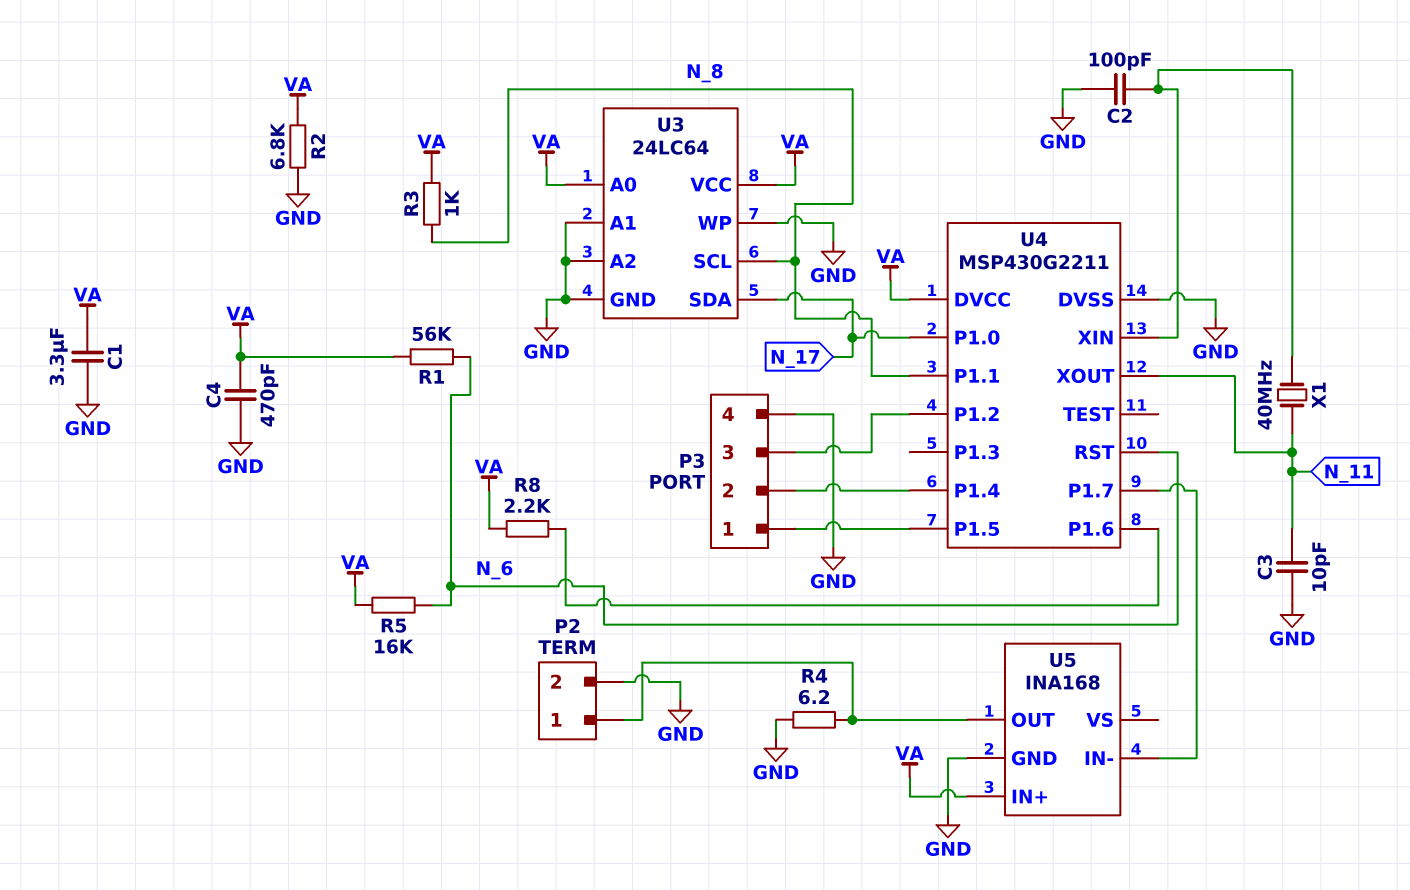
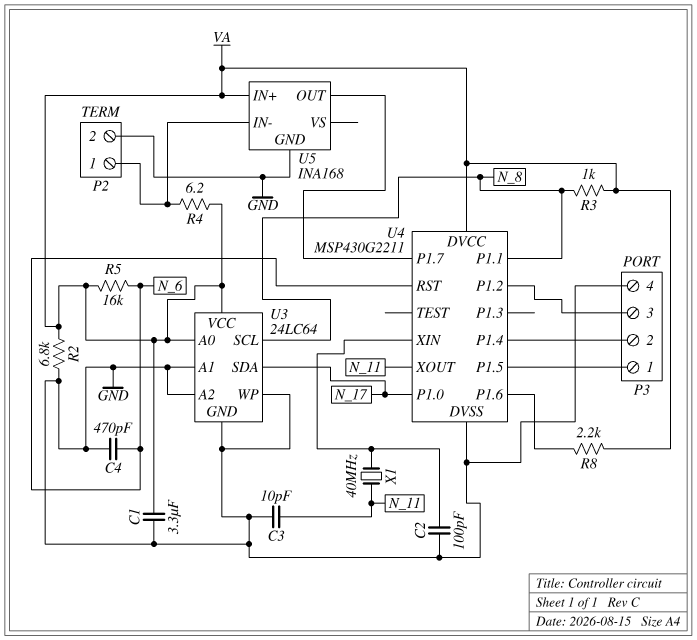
C4: 470pF (GND, VA) -> 470pF (GND, N_6)
R1: 56k (N_6, VA) -> none
R4: 6.2 (GND, P2/1) -> 6.2 (P2/1, VA)
U5 pin IN-: U4/P1.7 -> P2/1
U5 pin OUT: P2/1 -> U4/P1.7

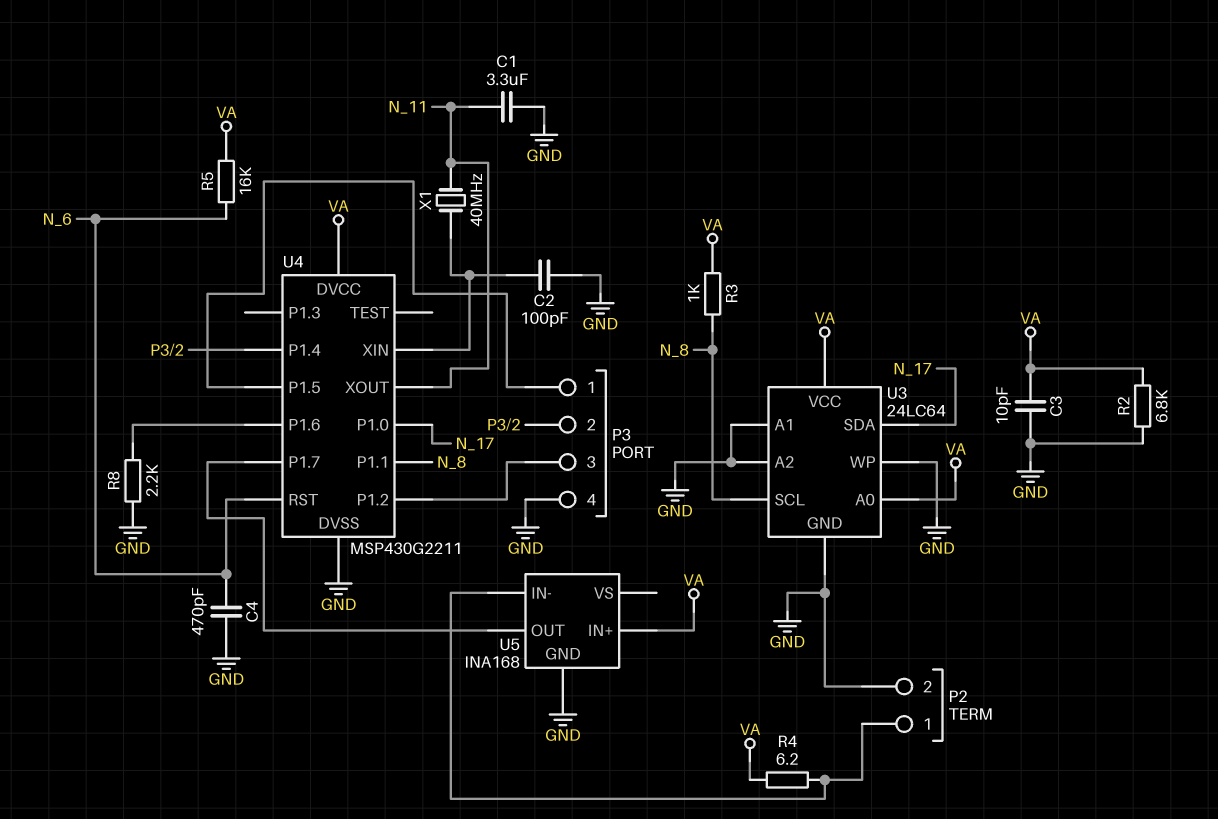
C1: 3.3uF (GND, VA) -> 3.3uF (GND, N_11)
C3: 10pF (GND, N_11) -> 10pF (GND, VA)
R8: 2.2k (U4/P1.6, VA) -> 2.2k (GND, U4/P1.6)

